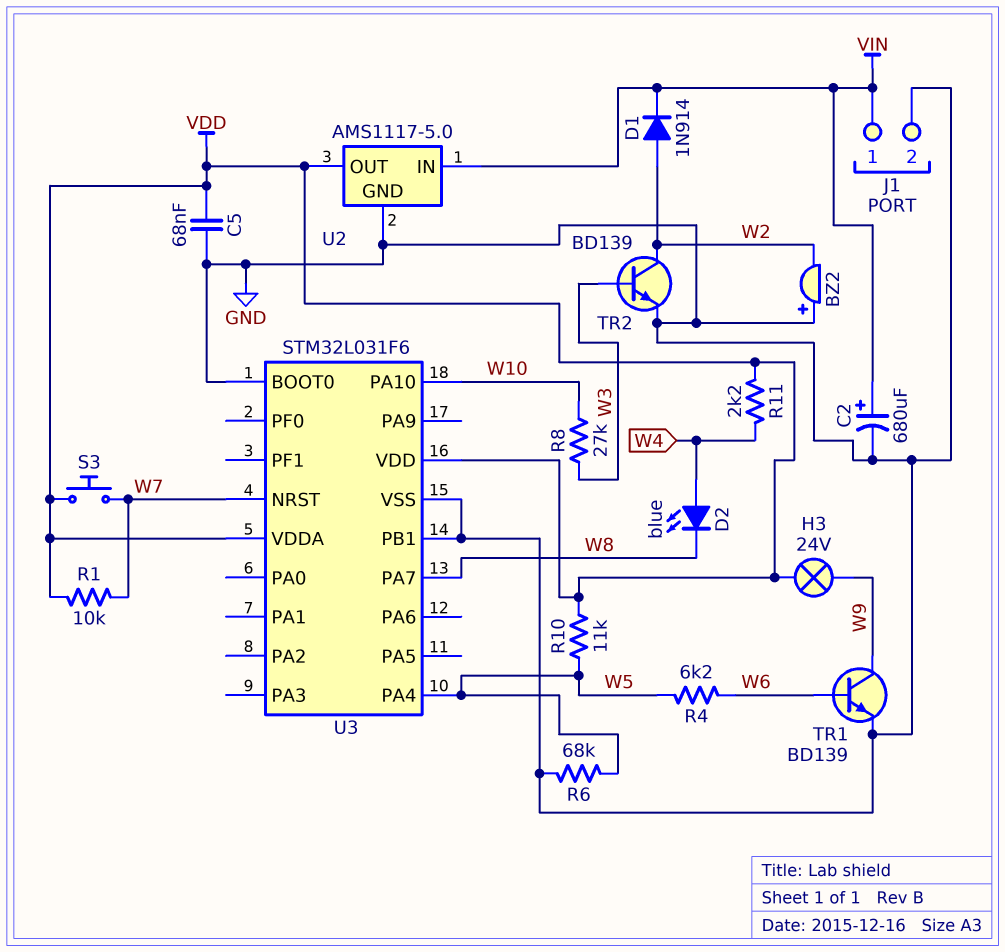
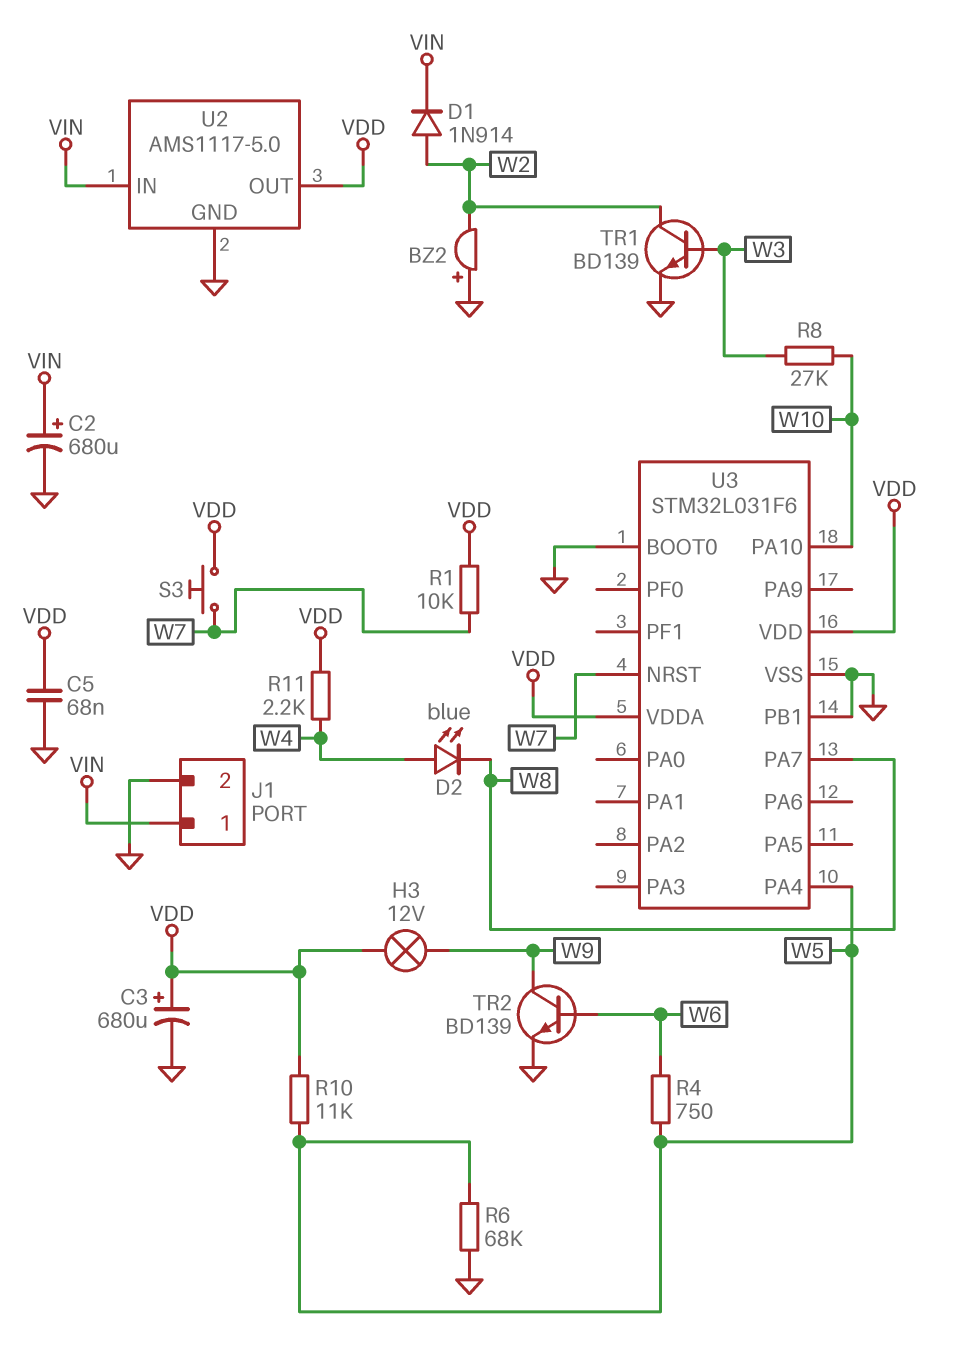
C3: none -> 680uF (plus VDD, minus GND)
H3: lamp 24V (VDD, W9) -> lamp 12V (VDD, W9)
R4: 6.2k (W5, W6) -> 750 (W5, W6)
TR1: NPN BD139 (B W6, C W9, E GND) -> NPN BD139 (B W3, C W2, E GND)
TR2: NPN BD139 (B W3, C W2, E GND) -> NPN BD139 (B W6, C W9, E GND)

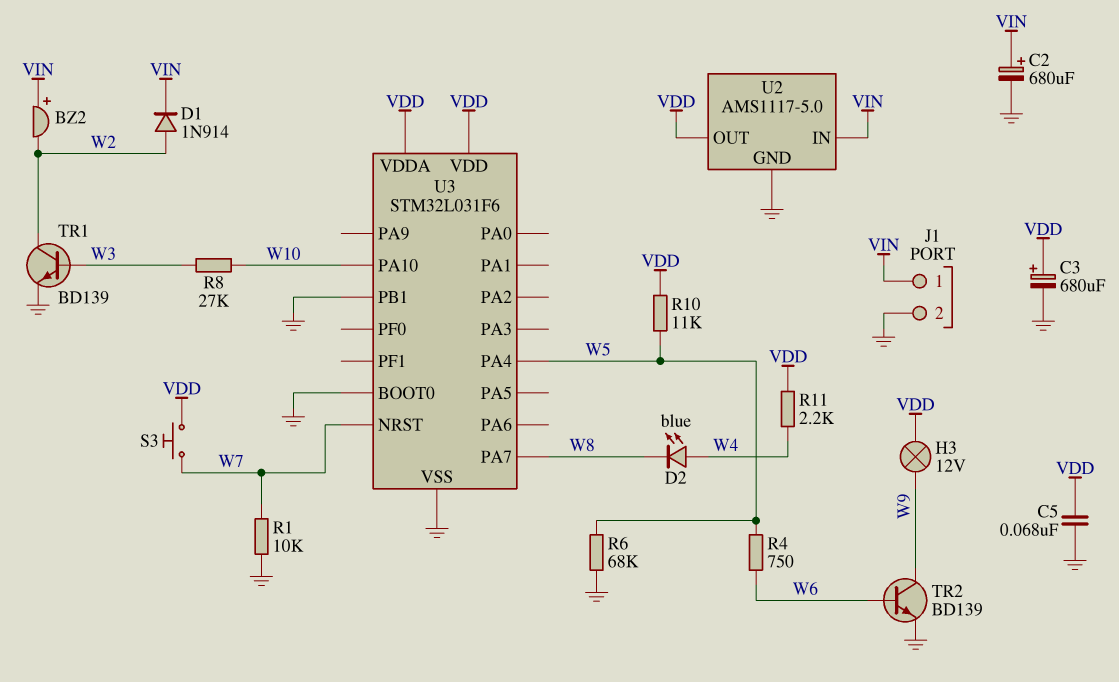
BZ2: buzzer (plus GND, minus W2) -> buzzer (plus VIN, minus W2)
R1: 10k (VDD, W7) -> 10k (GND, W7)

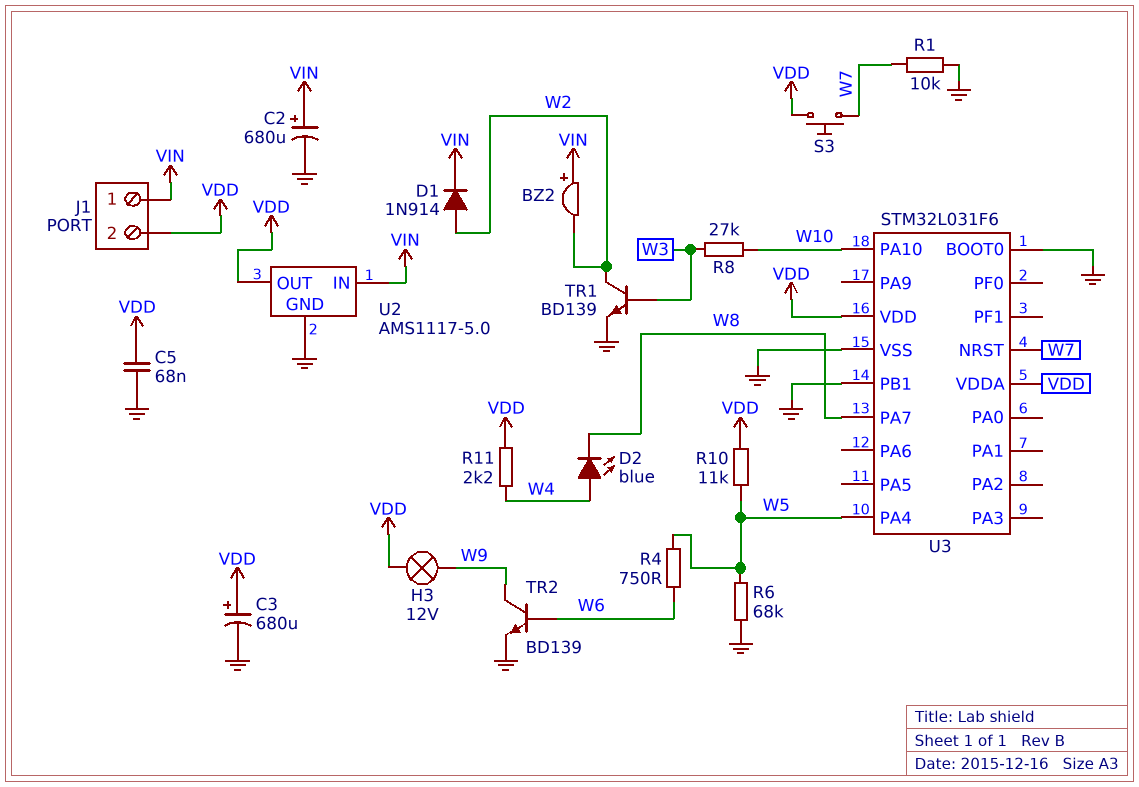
J1 pin 2: GND -> VDD

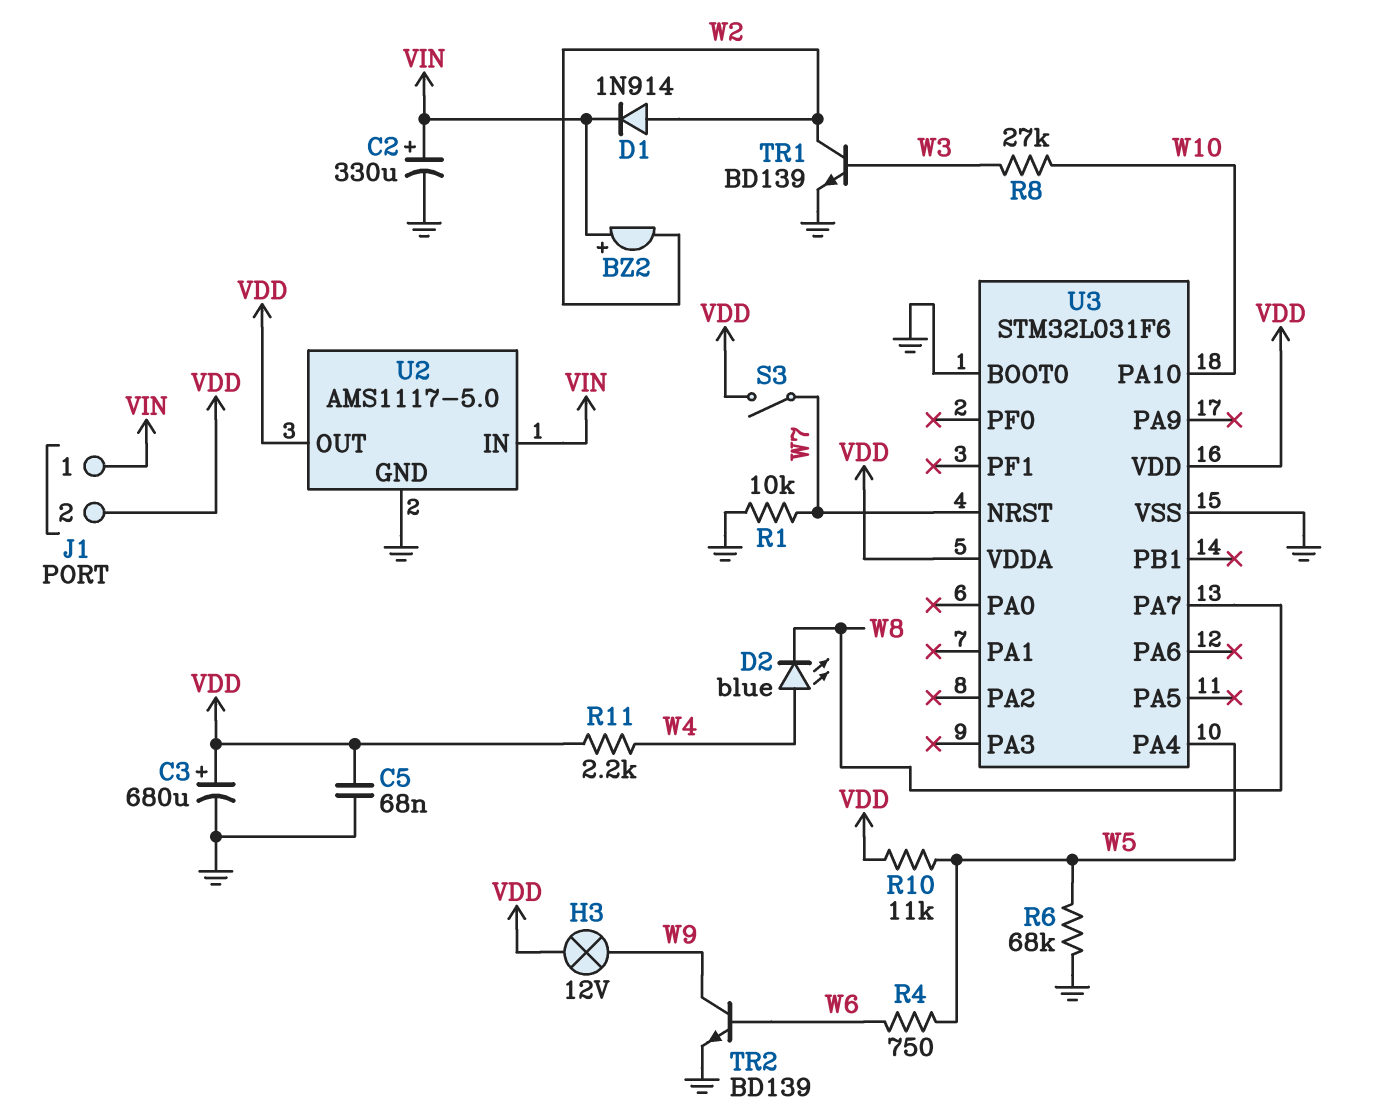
C2: 680uF (plus VIN, minus GND) -> 330uF (plus VIN, minus GND)
S3: button (VDD, W7) -> switch (VDD, W7)
U3 pin PB1: GND -> none

